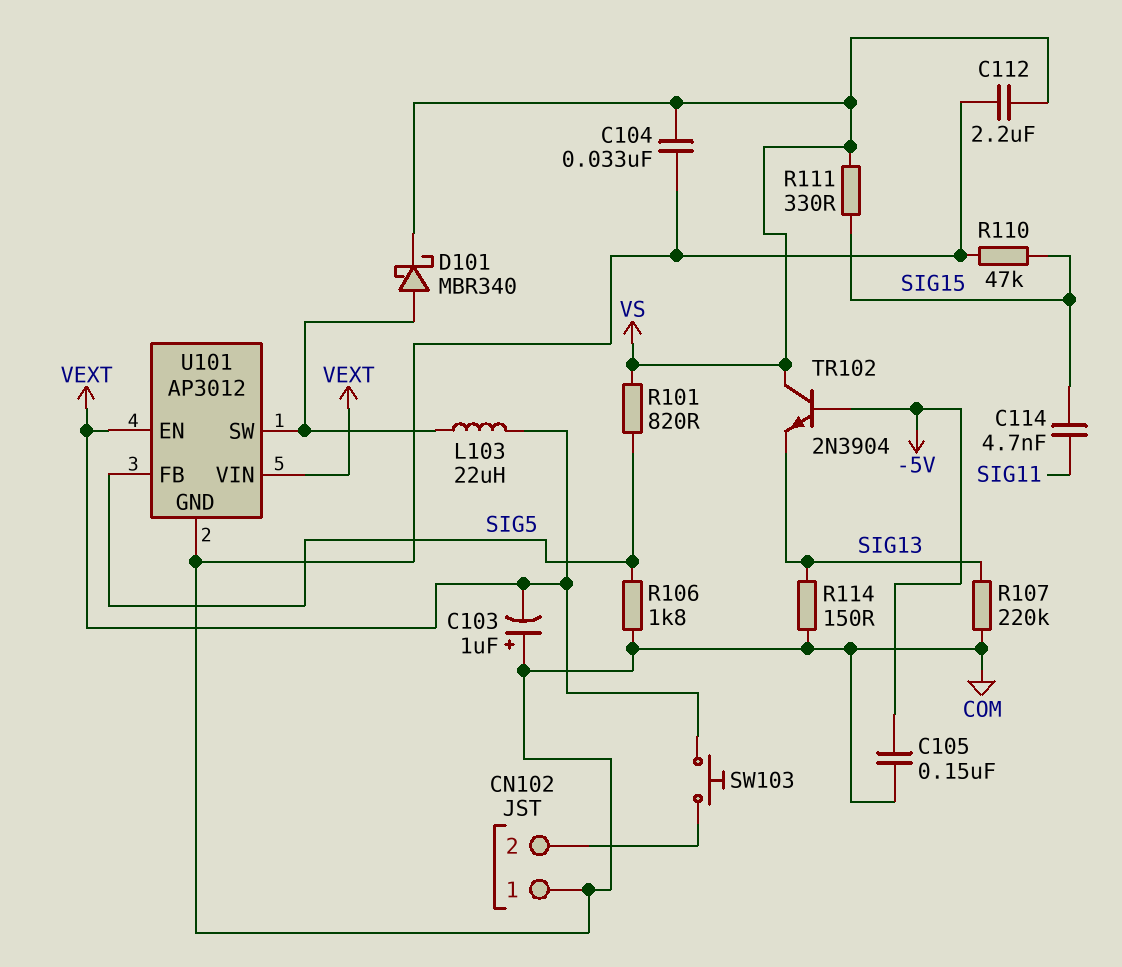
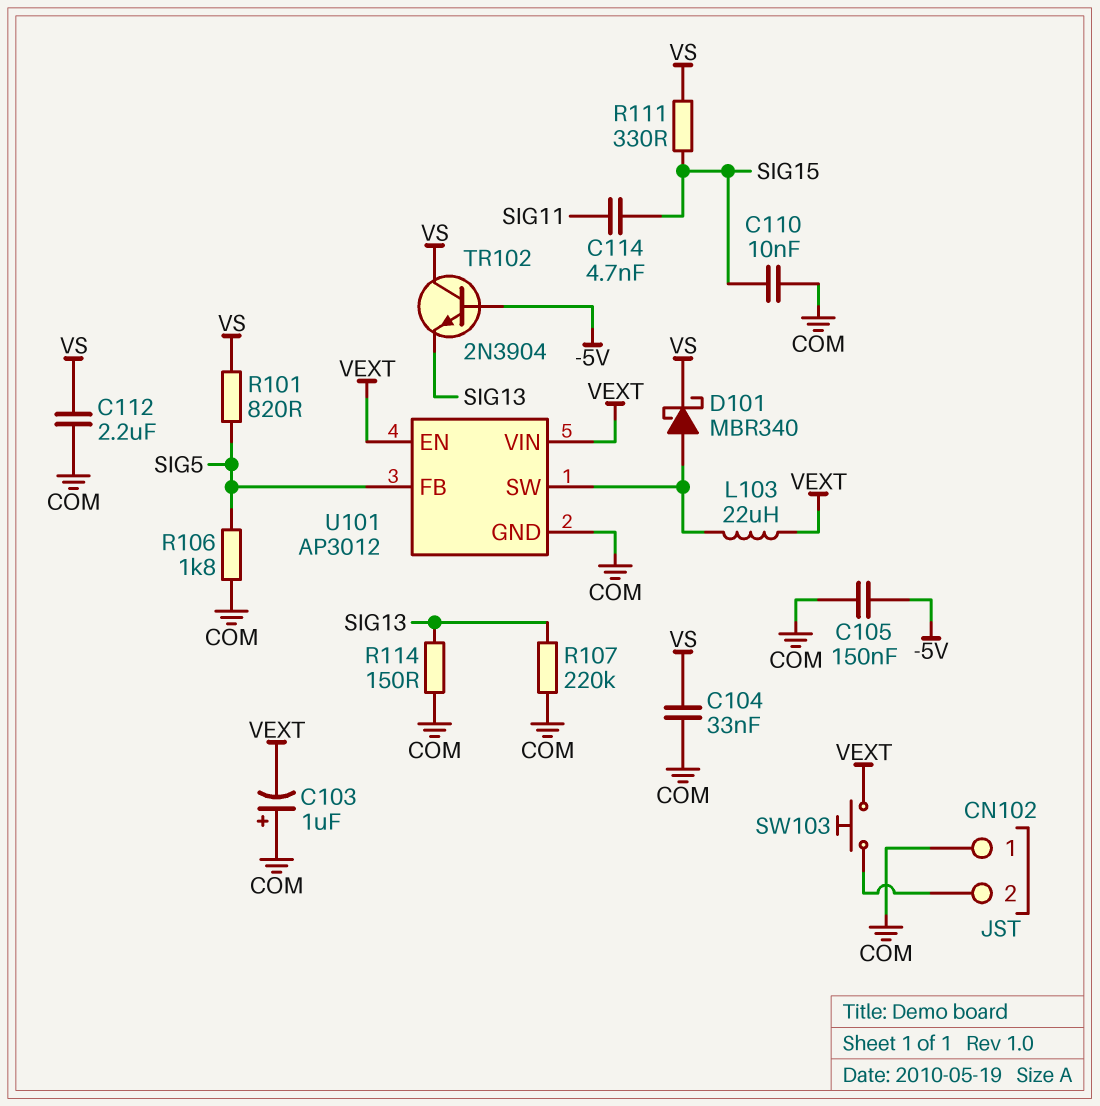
C110: none -> 10nF (COM, SIG15)
R110: 47k (COM, SIG15) -> none

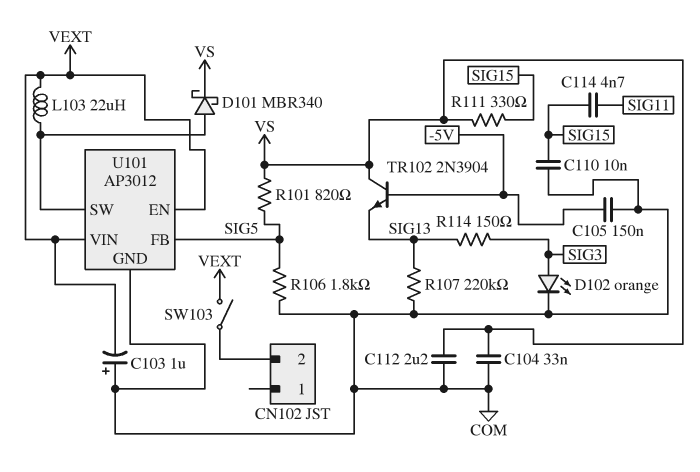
CN102 pin 1: COM -> none
D102: none -> LED orange (A SIG3, K COM)
R114: 150 (COM, SIG13) -> 150 (SIG3, SIG13)
SW103: button (CN102/2, VEXT) -> switch (CN102/2, VEXT)

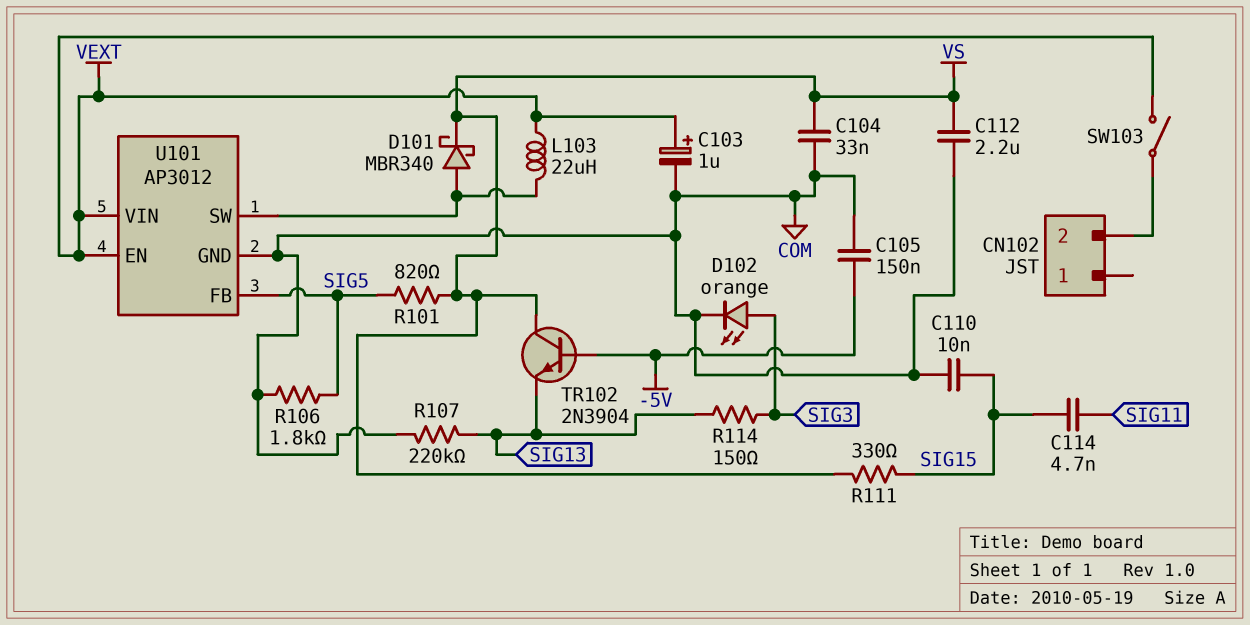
C103: 1uF (plus COM, minus VEXT) -> 1uF (plus VEXT, minus COM)

